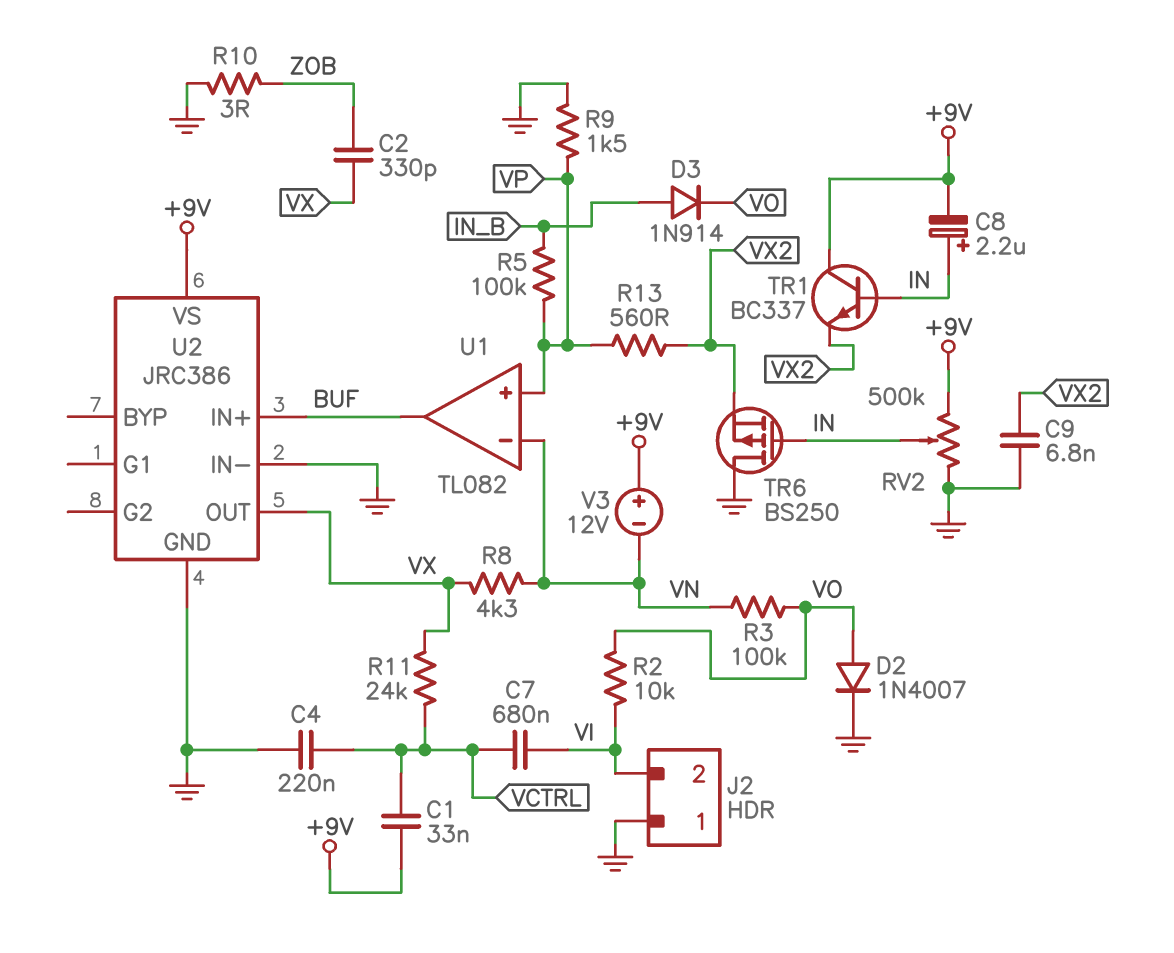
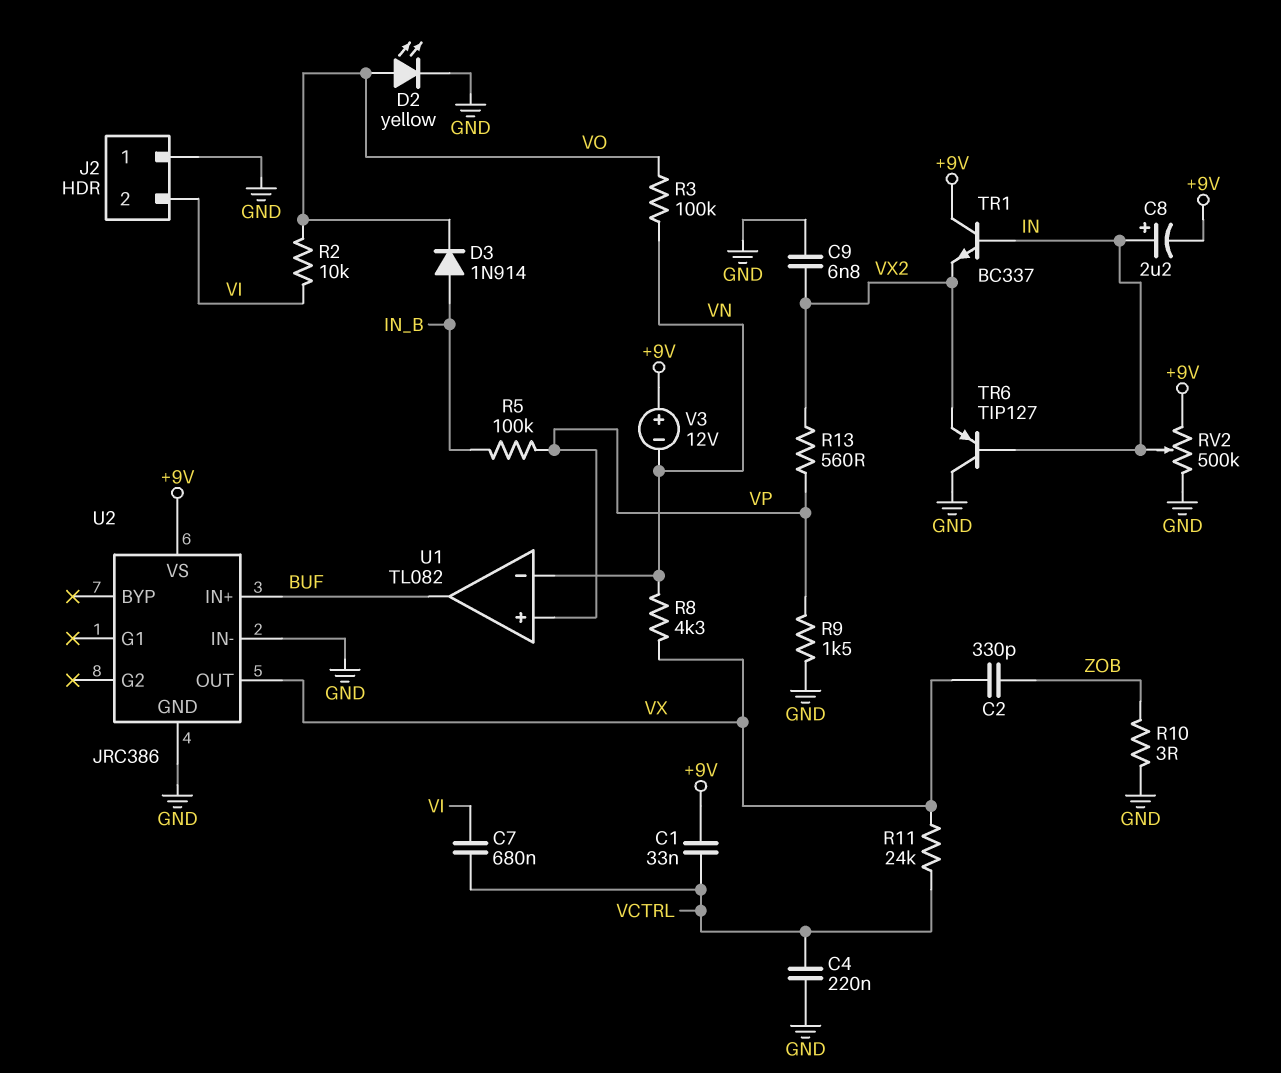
D2: diode 1N4007 (A VO, K GND) -> LED yellow (A VO, K GND)
TR6: PMOS BS250 (G IN, D GND, S VX2) -> PNP TIP127 (B IN, C GND, E VX2)

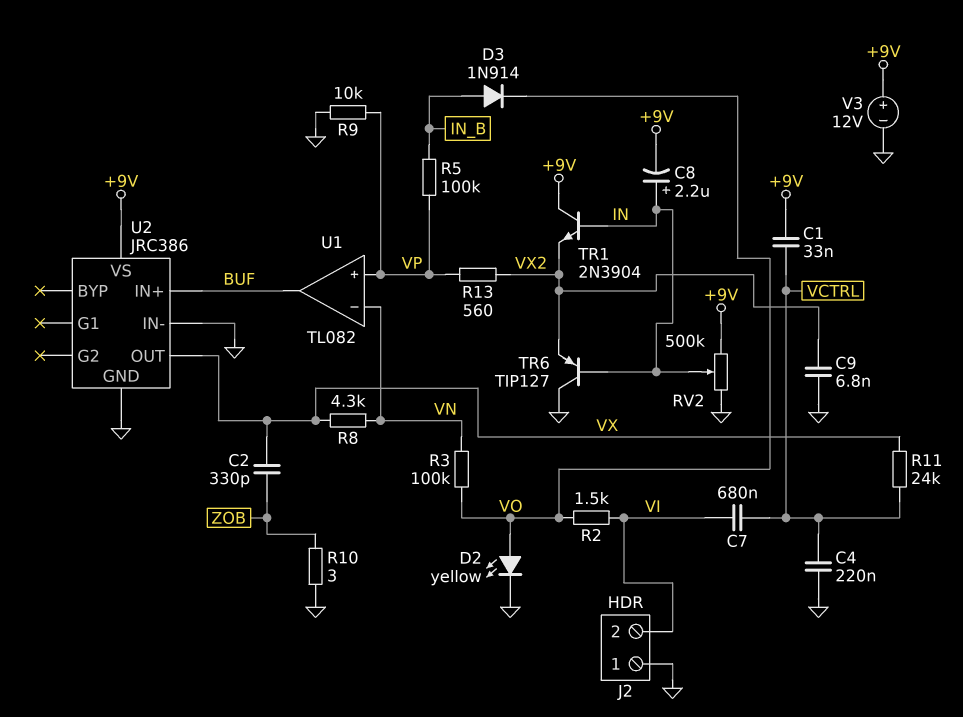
R2: 10k (VI, VO) -> 1.5k (VI, VO)
R9: 1.5k (GND, VP) -> 10k (GND, VP)
TR1: NPN BC337 (B IN, C +9V, E VX2) -> NPN 2N3904 (B IN, C +9V, E VX2)
V3: 12V (plus +9V, minus VN) -> 12V (plus +9V, minus GND)

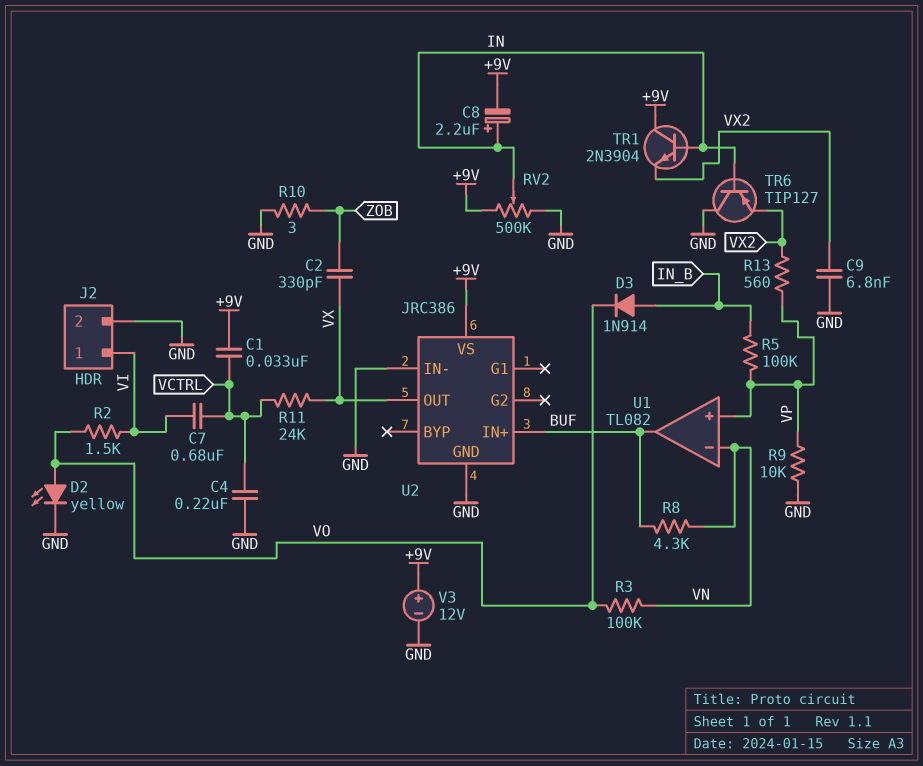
J2 pin 1: GND -> VI
J2 pin 2: VI -> GND
R8: 4.3k (VN, VX) -> 4.3k (BUF, VN)

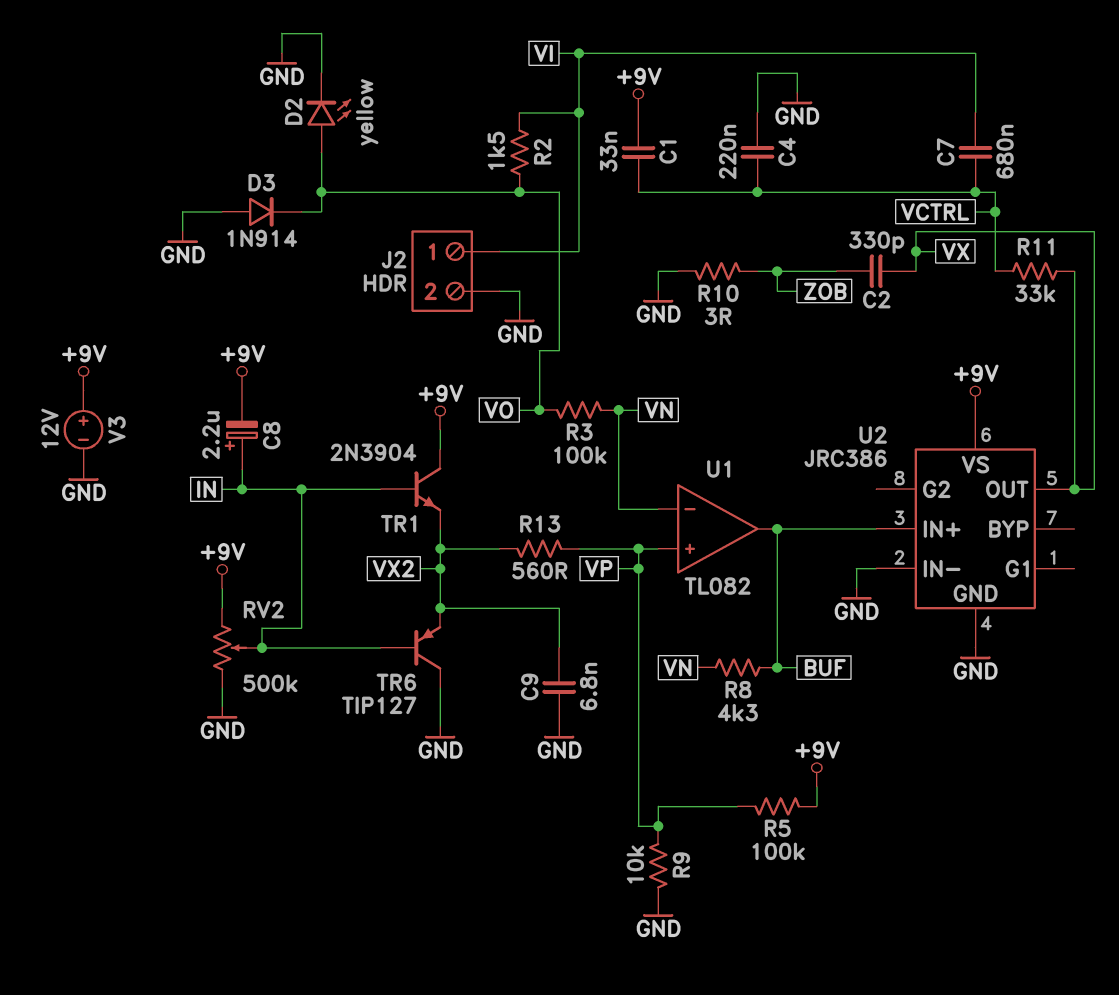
D3: diode 1N914 (A IN_B, K VO) -> diode 1N914 (A GND, K VO)
R5: 100k (IN_B, VP) -> 100k (+9V, VP)
R11: 24k (VCTRL, VX) -> 33k (VCTRL, VX)

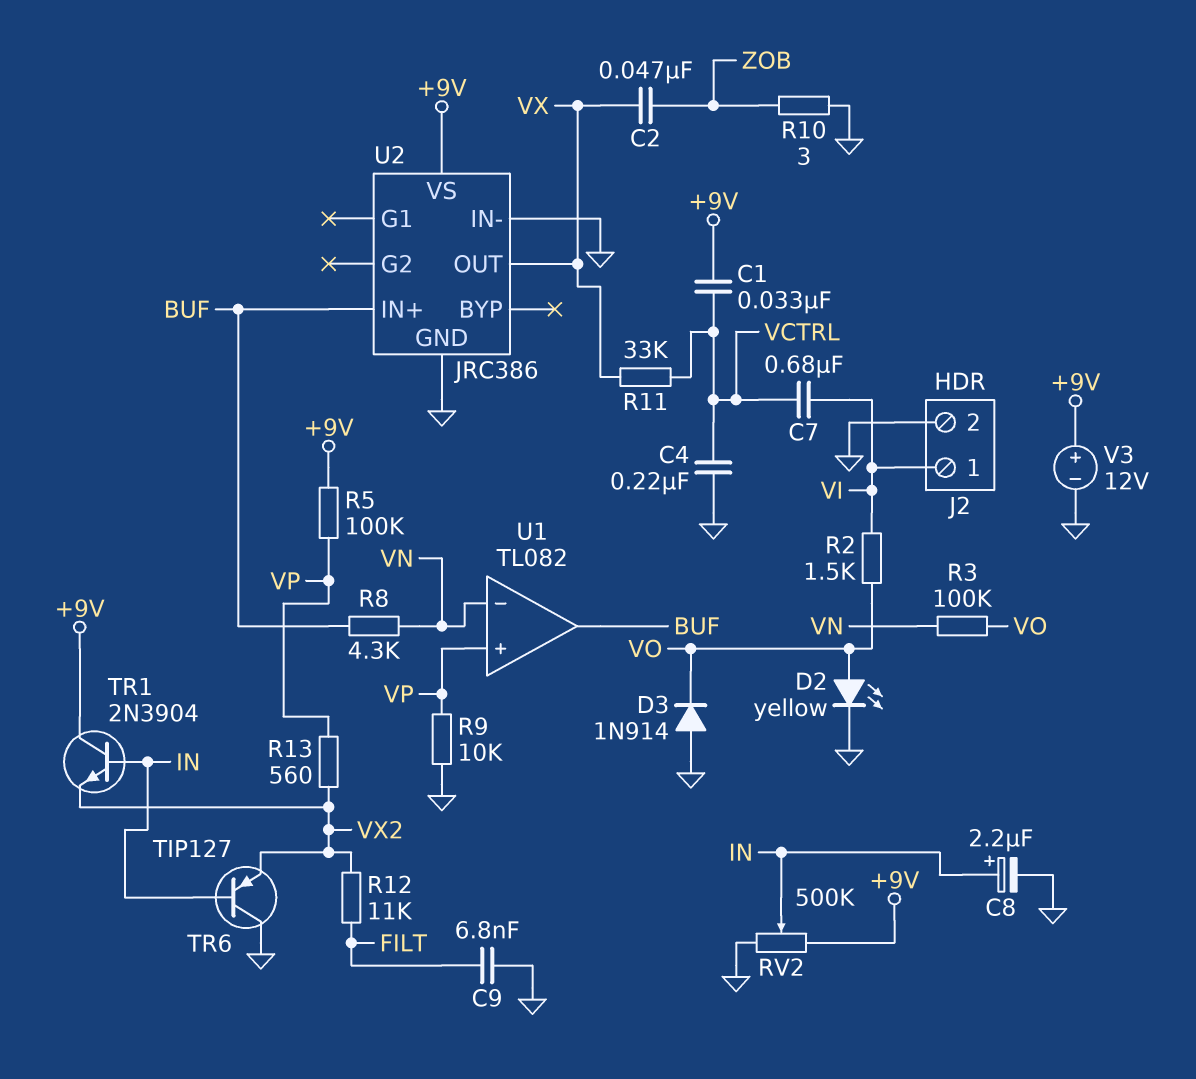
C2: 330pF (VX, ZOB) -> 47nF (VX, ZOB)
C8: 2.2uF (plus IN, minus +9V) -> 2.2uF (plus IN, minus GND)
C9: 6.8nF (GND, VX2) -> 6.8nF (FILT, GND)
R12: none -> 11k (FILT, VX2)

